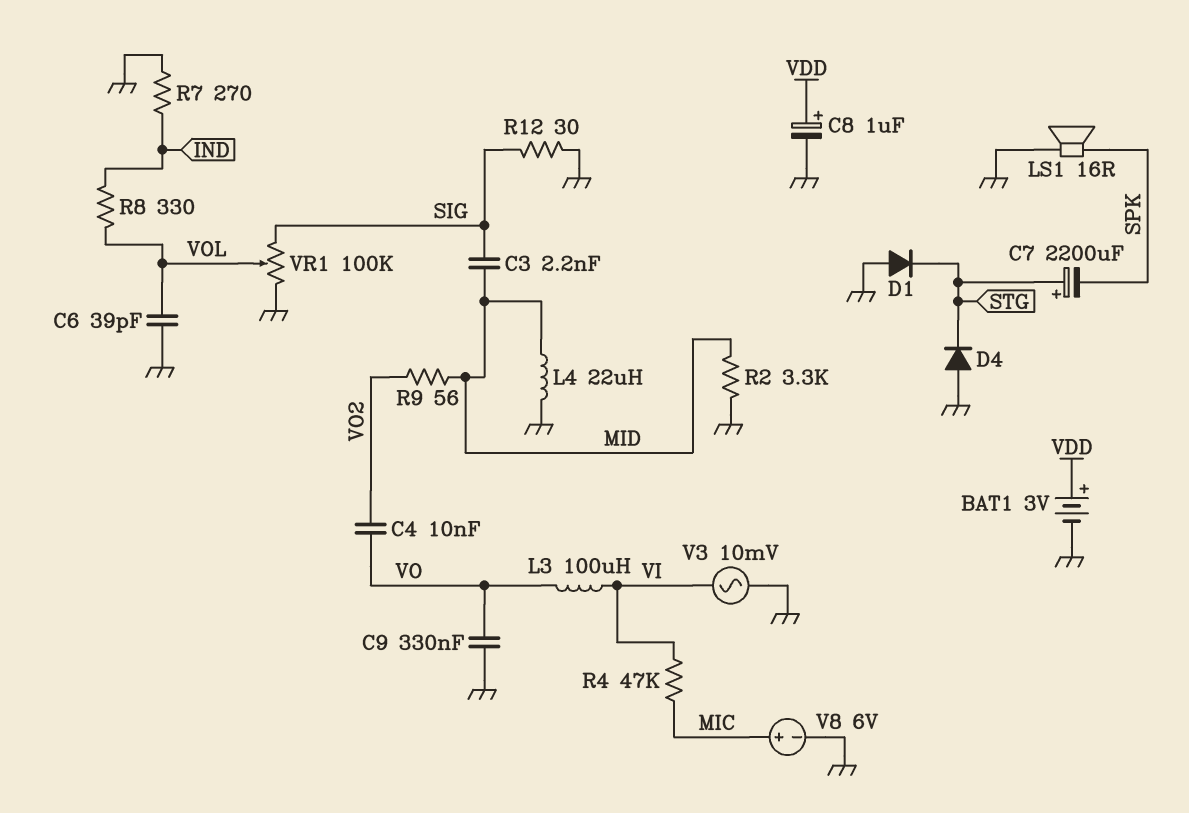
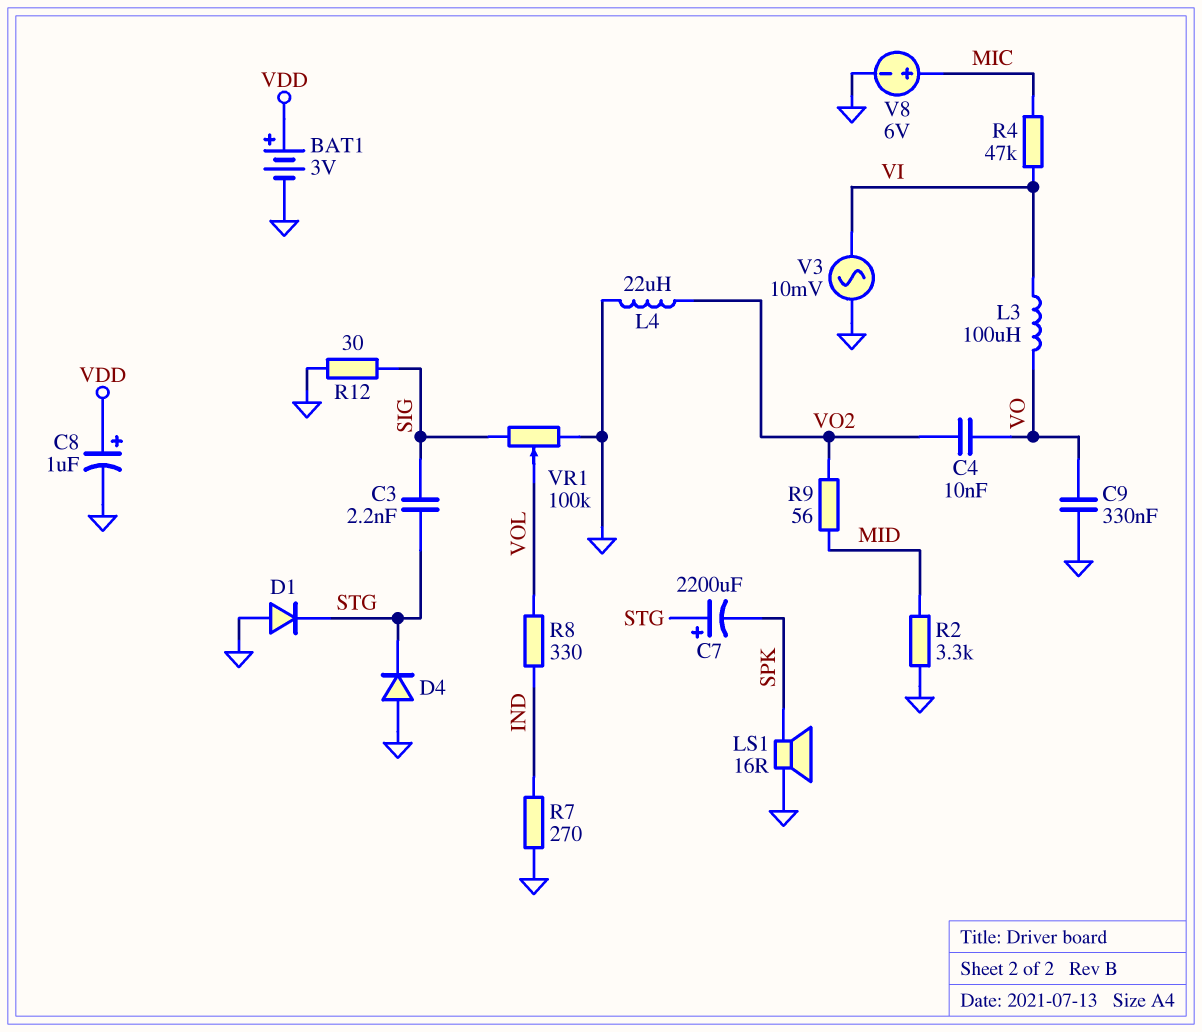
C3: 2.2nF (MID, SIG) -> 2.2nF (SIG, STG)
C6: 39pF (GND, VOL) -> none
L4: 22uH (GND, MID) -> 22uH (GND, VO2)

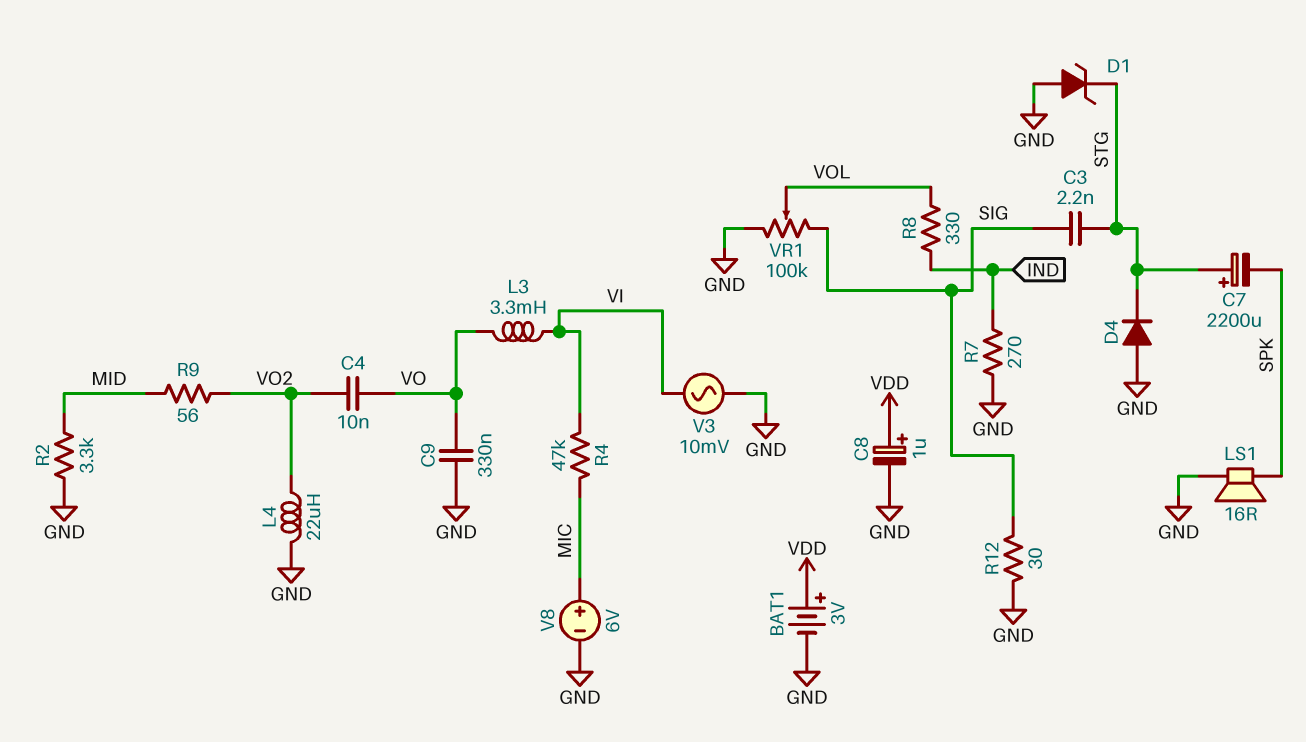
D1: diode (A GND, K STG) -> zener (A GND, K STG)
L3: 100uH (VI, VO) -> 3.3mH (VI, VO)

